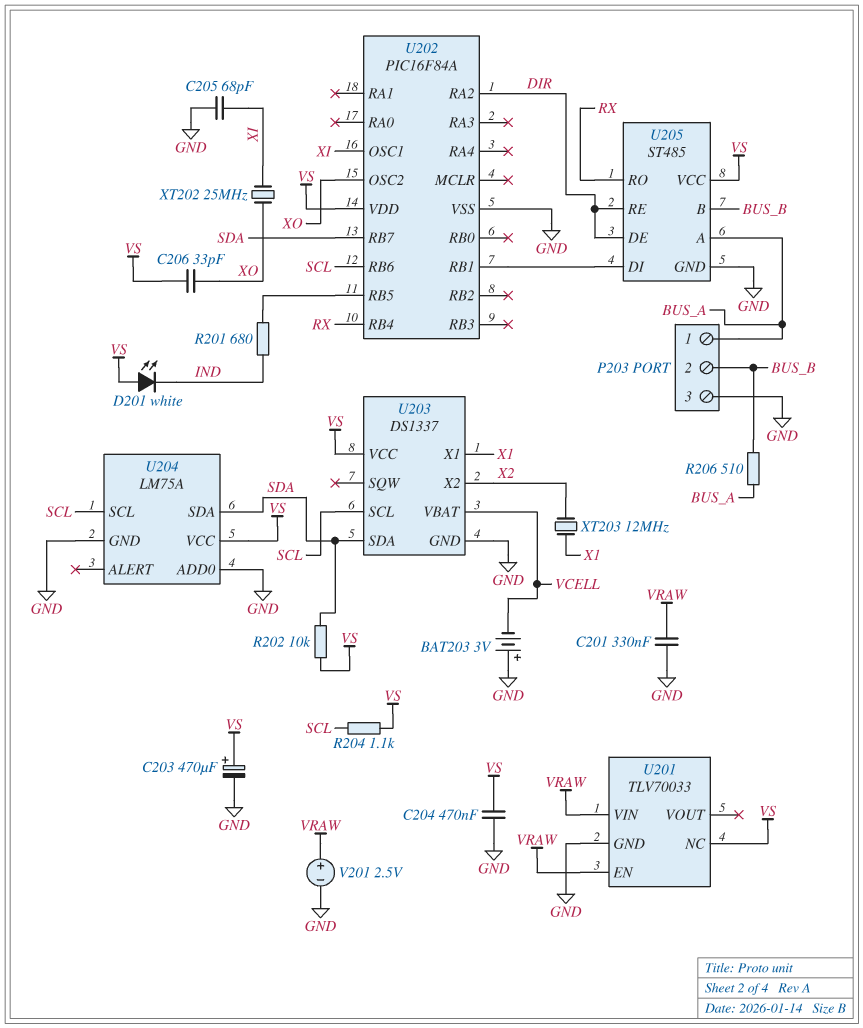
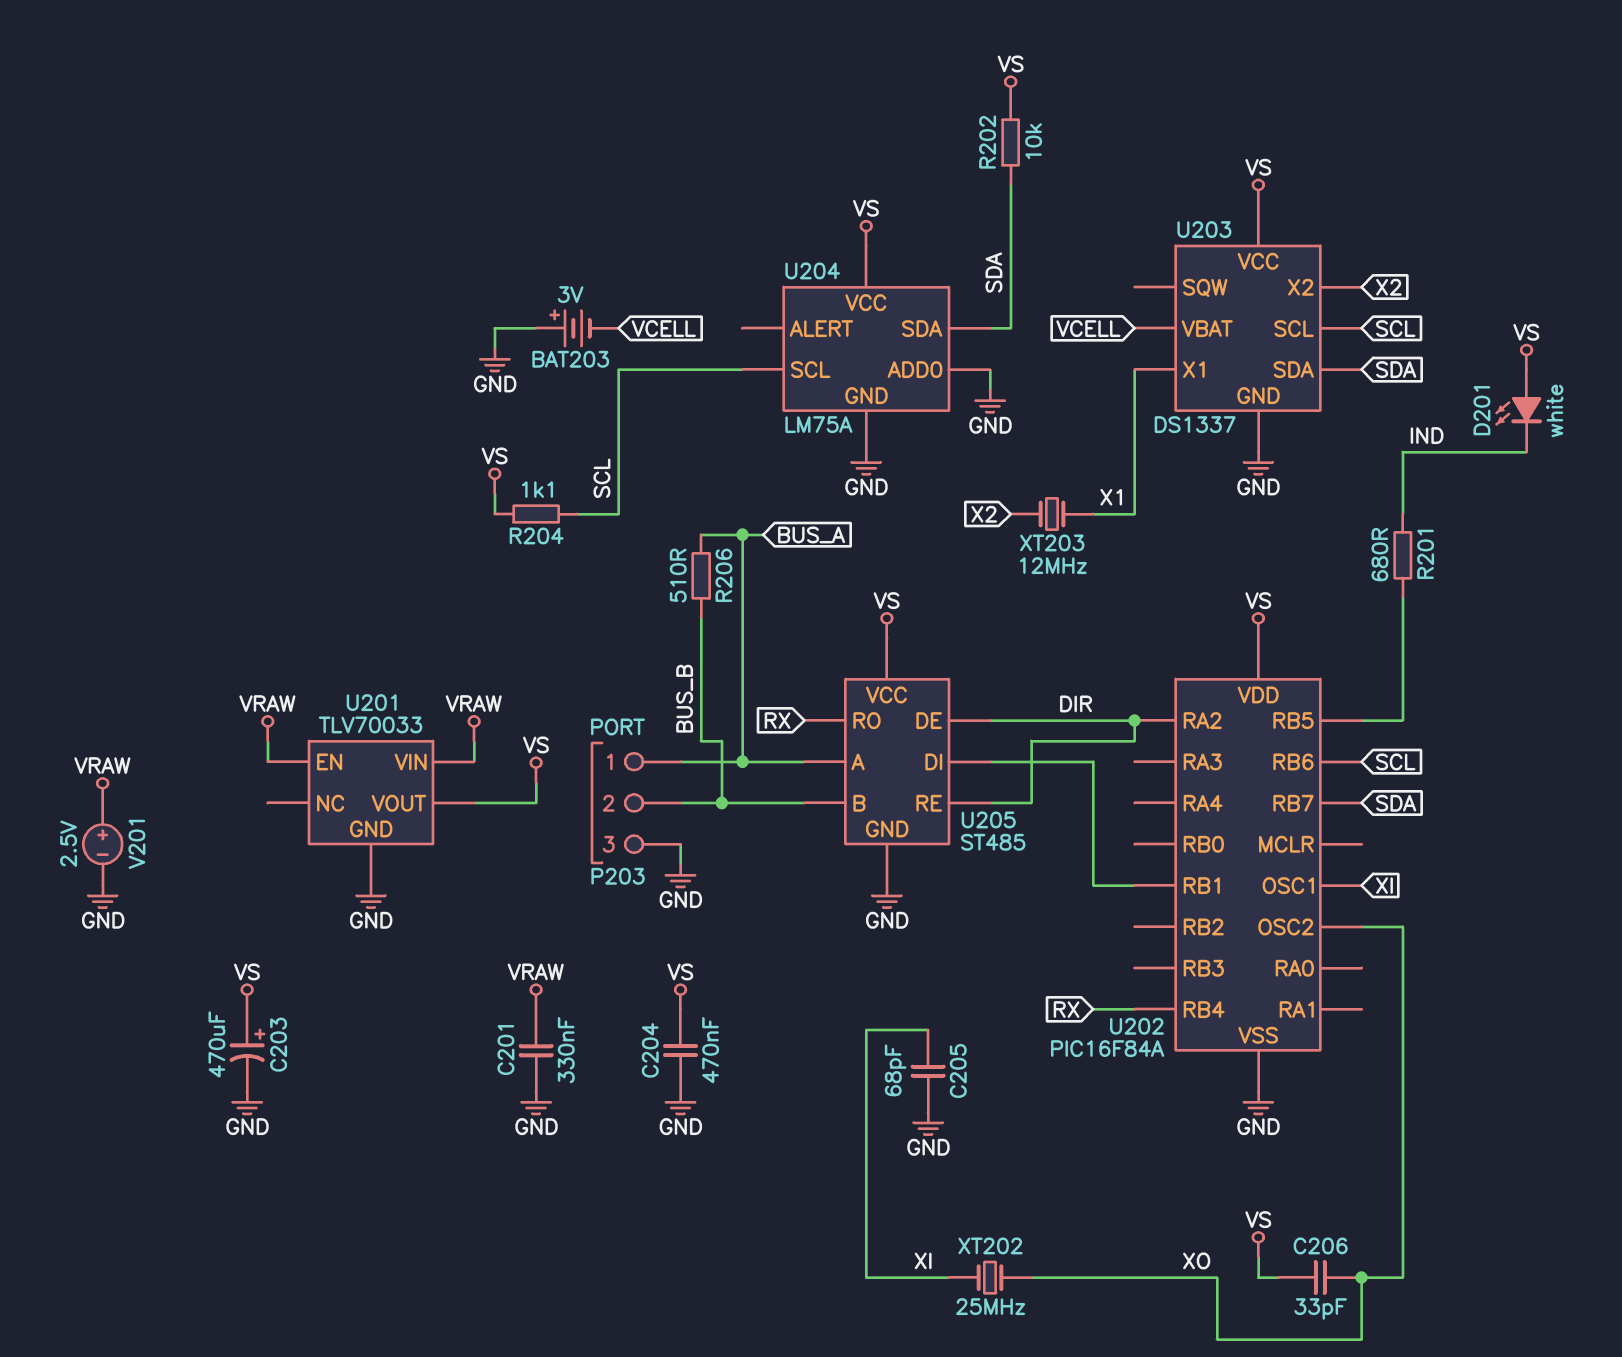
U201 pin NC: VS -> none
U201 pin VOUT: none -> VS

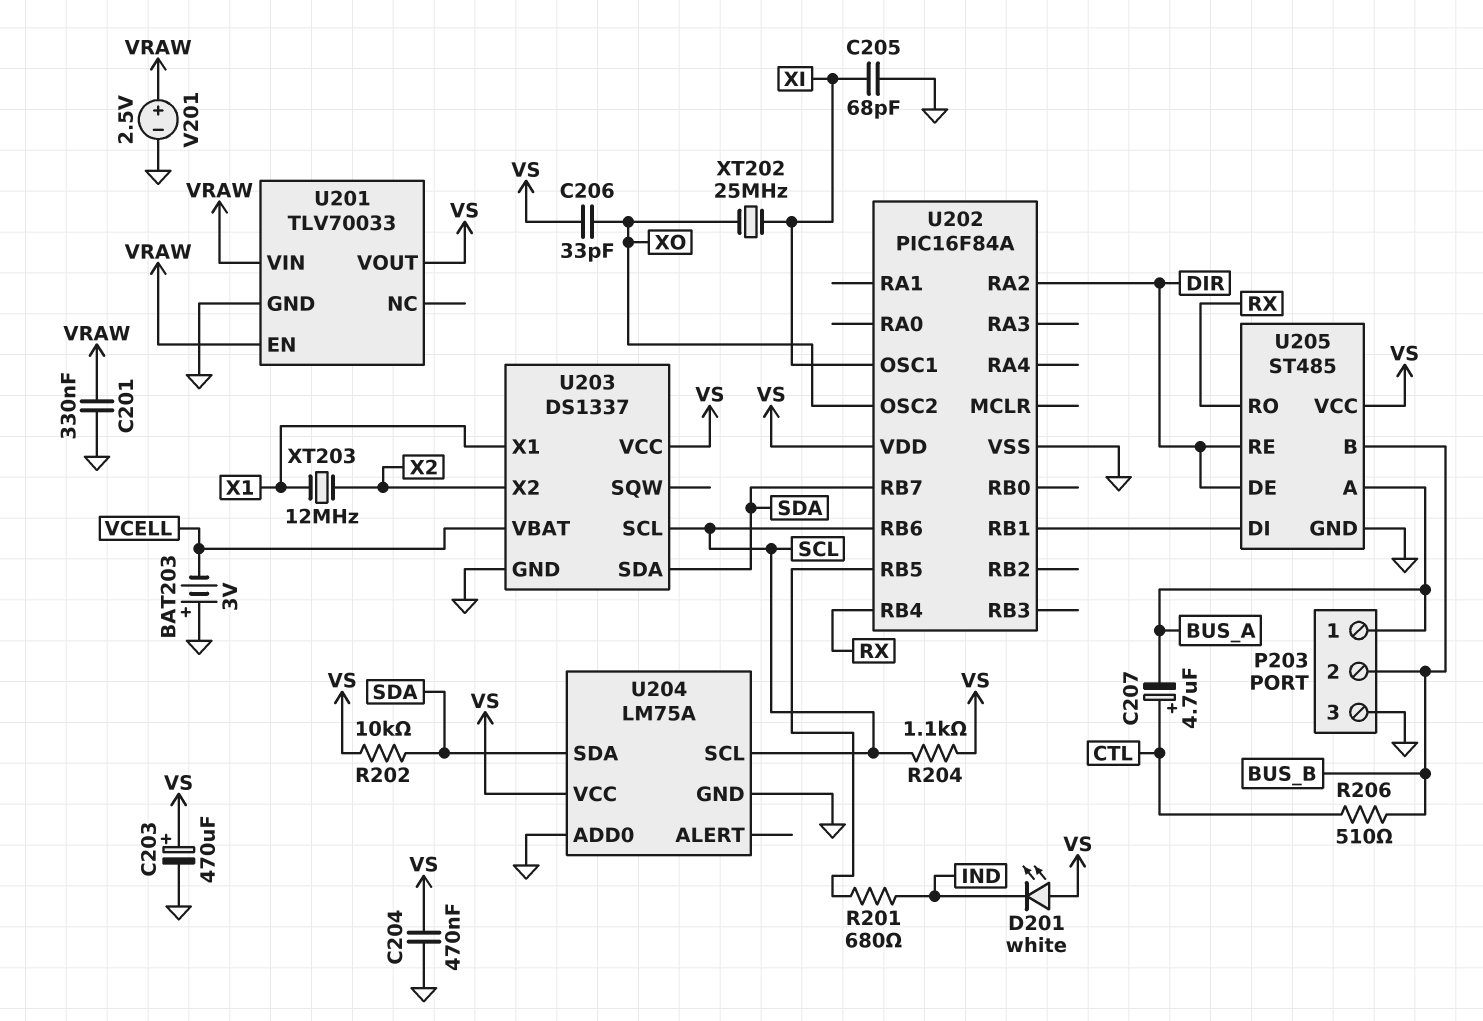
C207: none -> 4.7uF (plus CTL, minus BUS_A)
R206: 510 (BUS_A, BUS_B) -> 510 (BUS_B, CTL)

